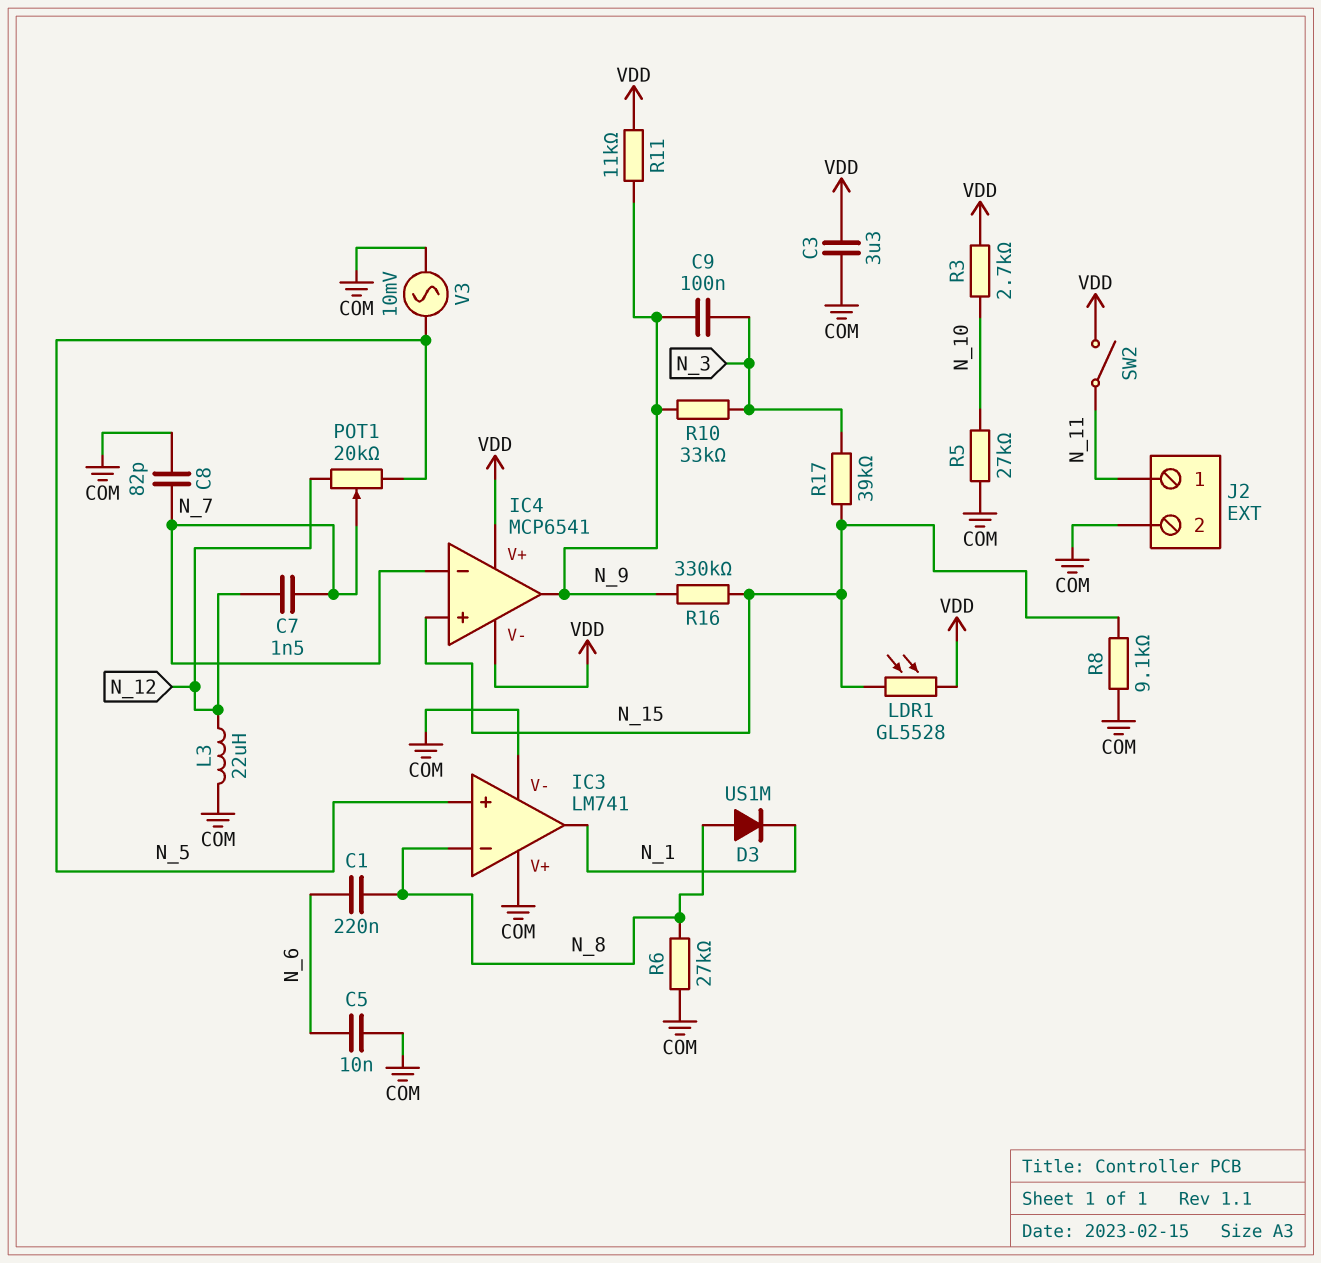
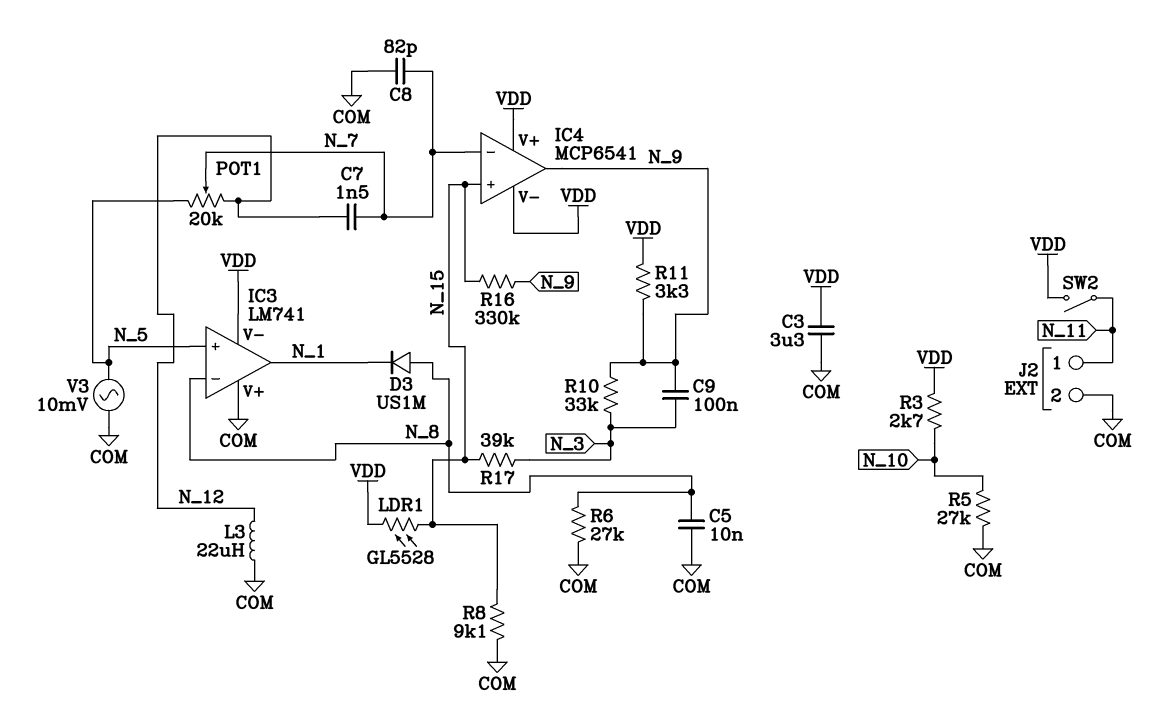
C1: 220nF (N_6, N_8) -> none
C5: 10nF (COM, N_6) -> 10nF (COM, N_8)
IC3 pin V-: COM -> VDD
R11: 11k (N_9, VDD) -> 3.3k (N_9, VDD)

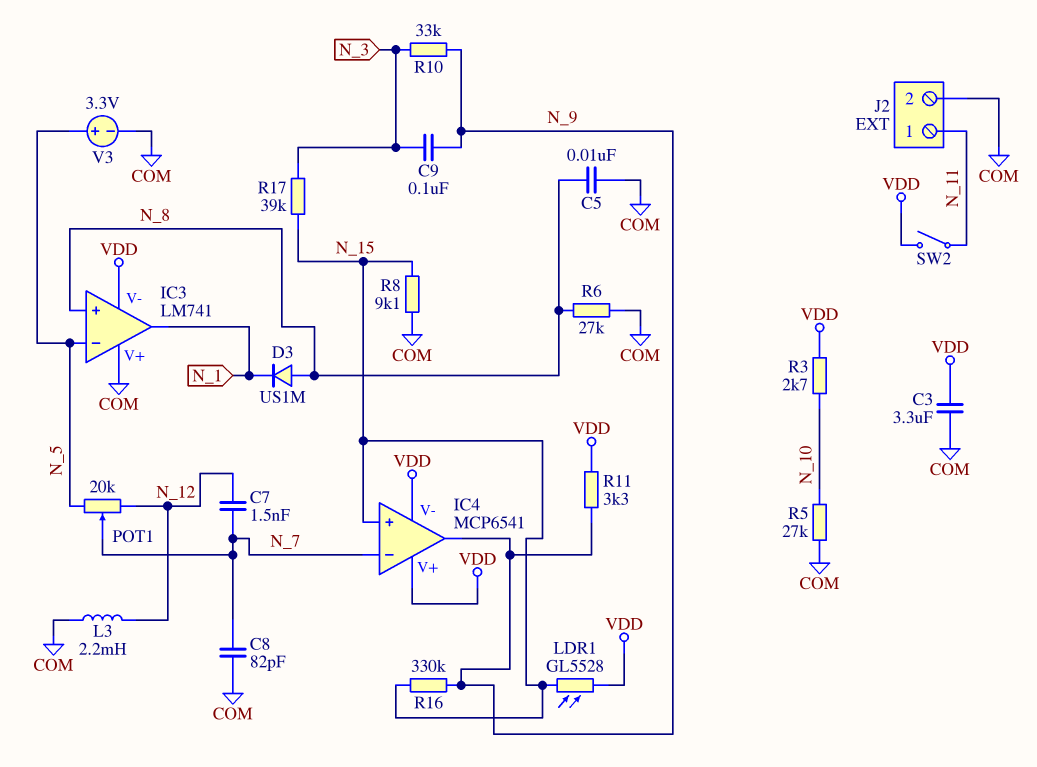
IC3 pin in+: N_5 -> N_8
IC3 pin in-: N_8 -> N_5
L3: 22uH (COM, N_12) -> 2.2mH (COM, N_12)
V3: AC 10mV (COM, N_5) -> 3.3V (plus N_5, minus COM)

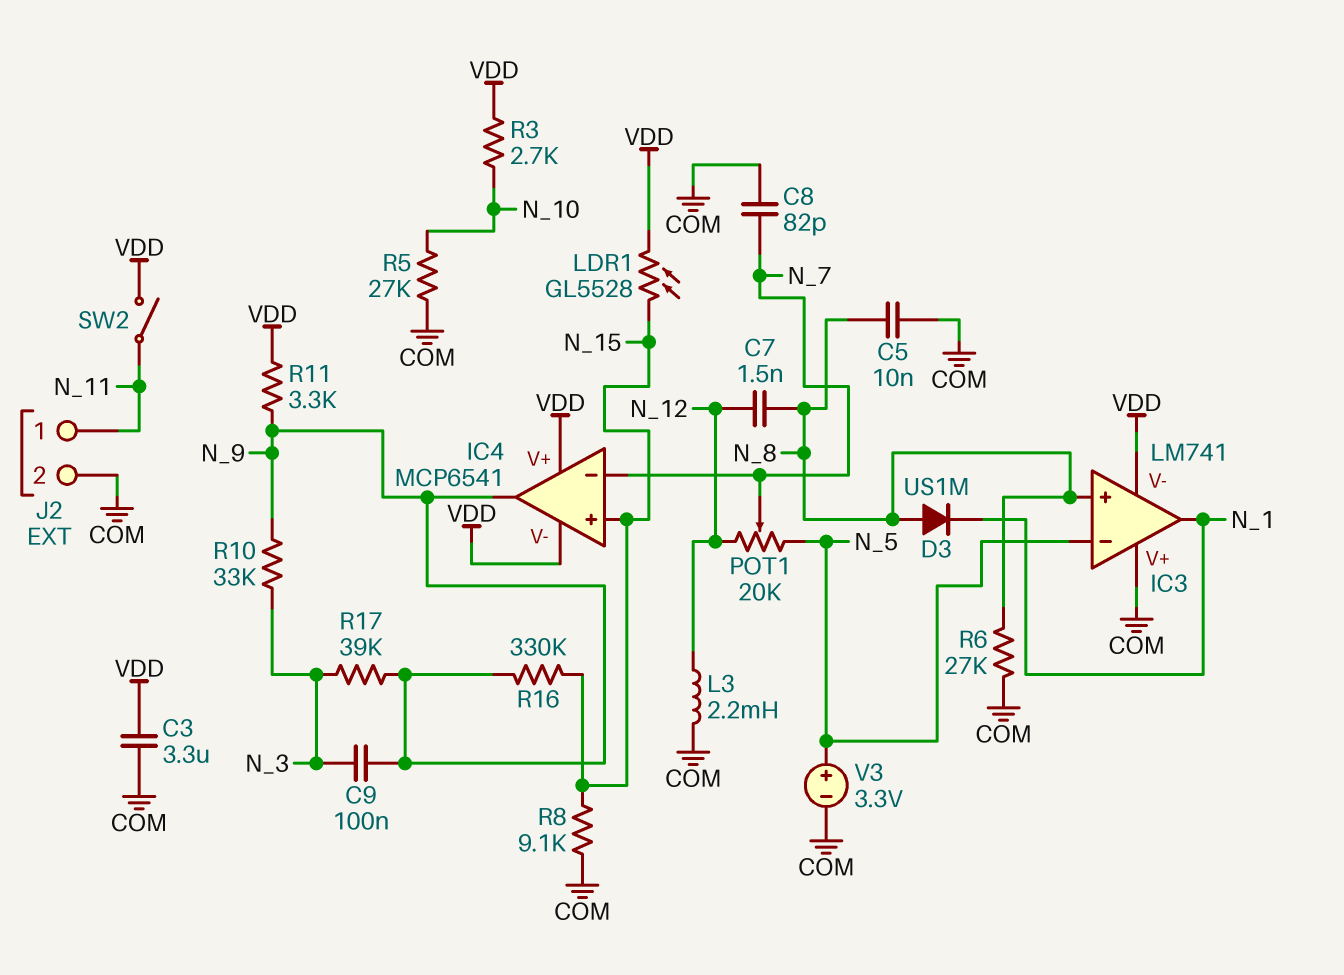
C7: 1.5nF (N_7, N_12) -> 1.5nF (N_8, N_12)
R17: 39k (N_3, N_15) -> 39k (N_3, N_9)

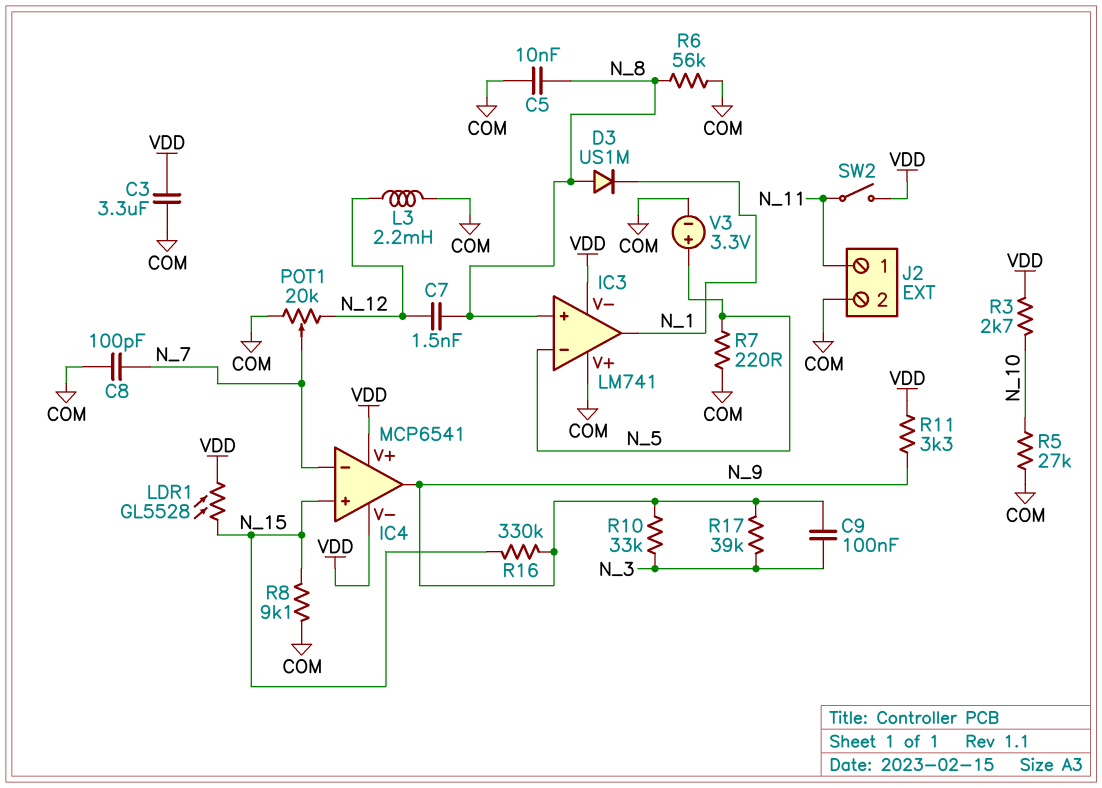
C8: 82pF (COM, N_7) -> 100pF (COM, N_7)
POT1: 20k (N_5, N_12, wiper N_7) -> 20k (COM, N_12, wiper N_7)
R6: 27k (COM, N_8) -> 56k (COM, N_8)
R7: none -> 220 (COM, N_5)

